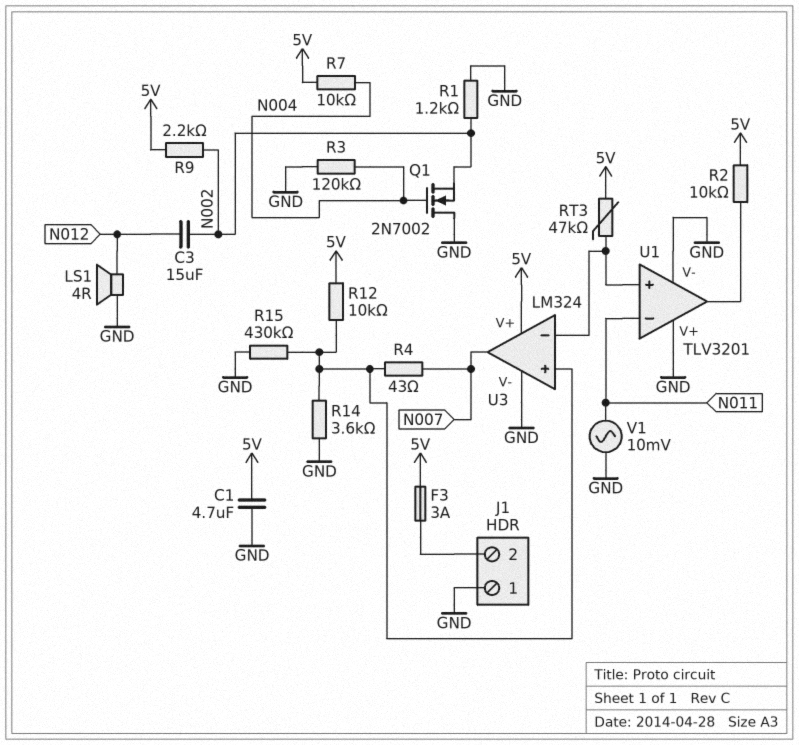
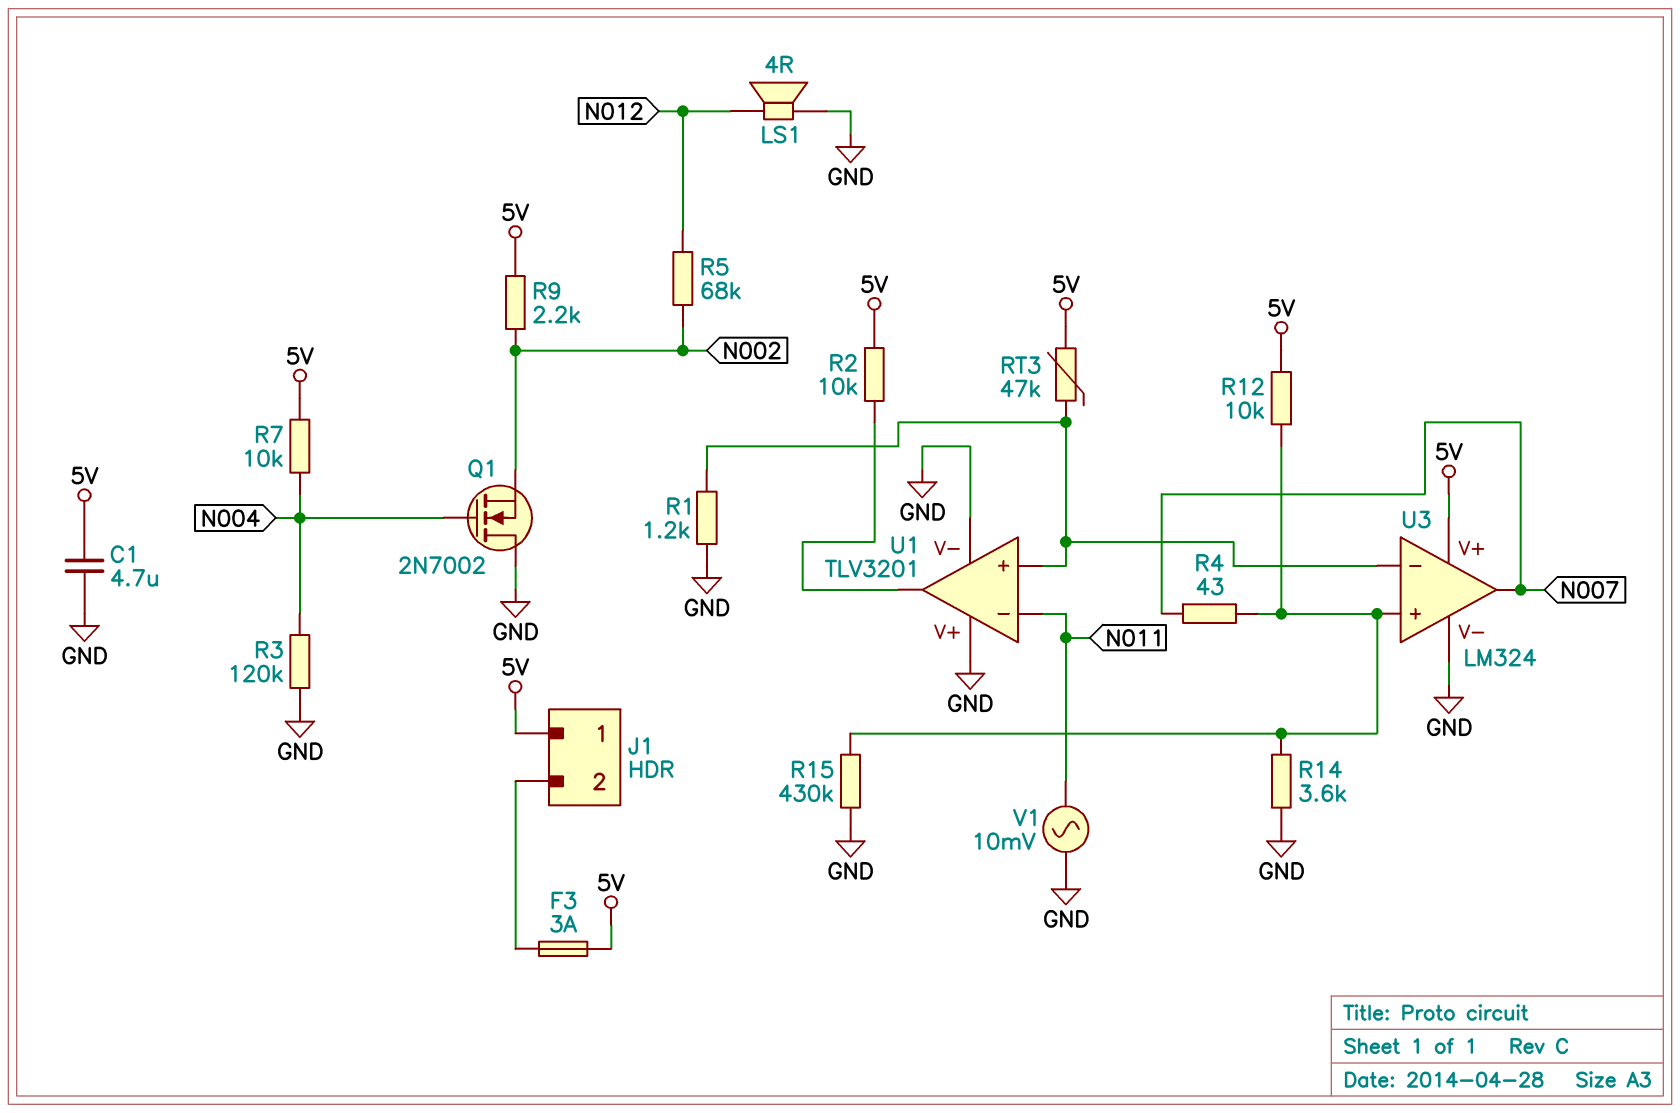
C3: 15uF (N002, N012) -> none
J1 pin 1: GND -> 5V
R1: 1.2k (GND, N002) -> 1.2k (GND, U1/in+)
R5: none -> 68k (N002, N012)

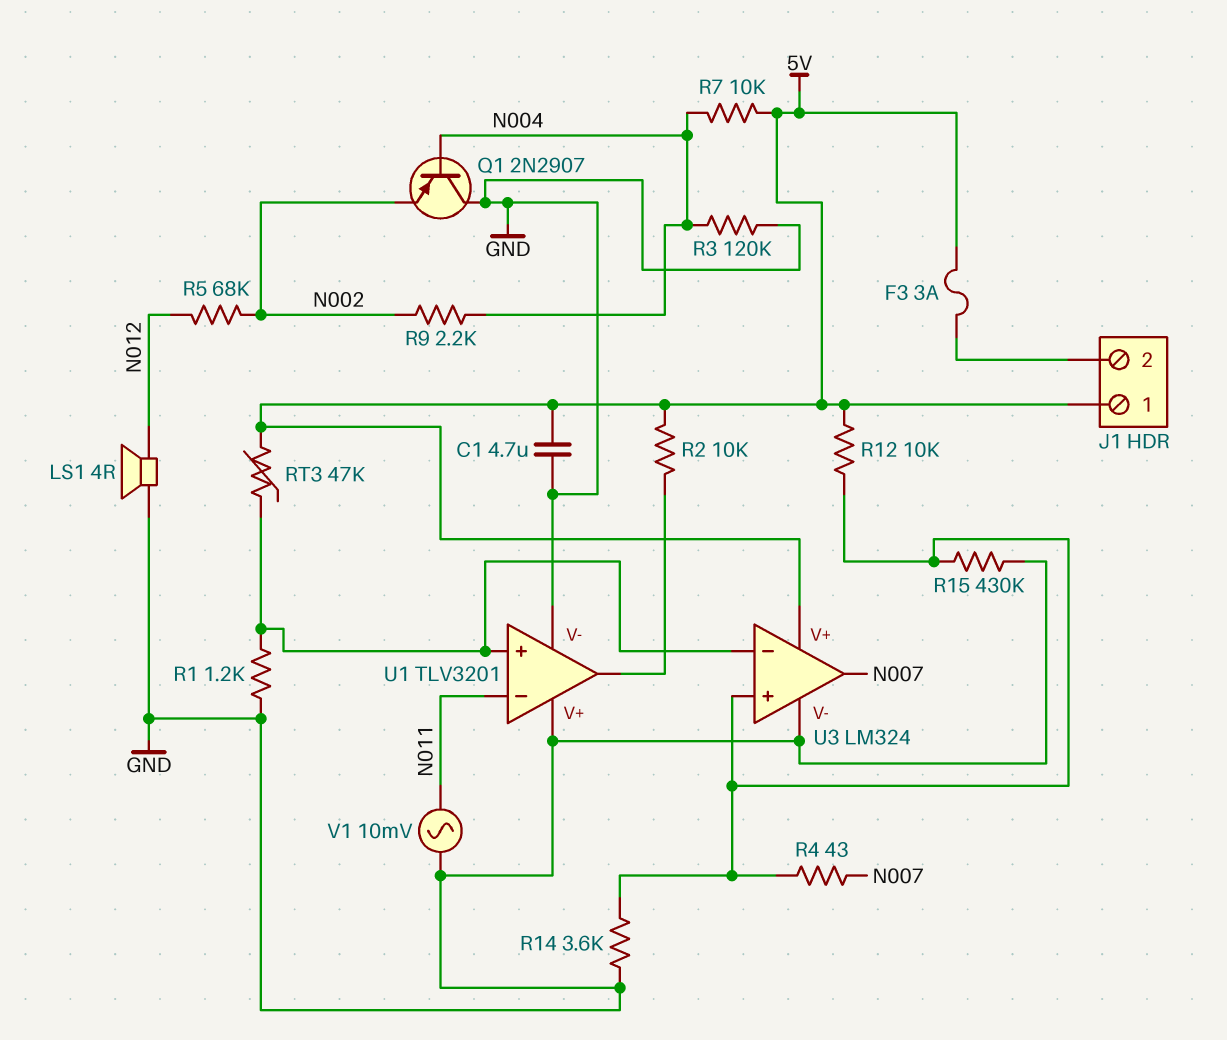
Q1: NMOS 2N7002 (G N004, D GND, S N002) -> PNP 2N2907 (B N004, C GND, E N002)
R9: 2.2k (5V, N002) -> 2.2k (N002, N004)

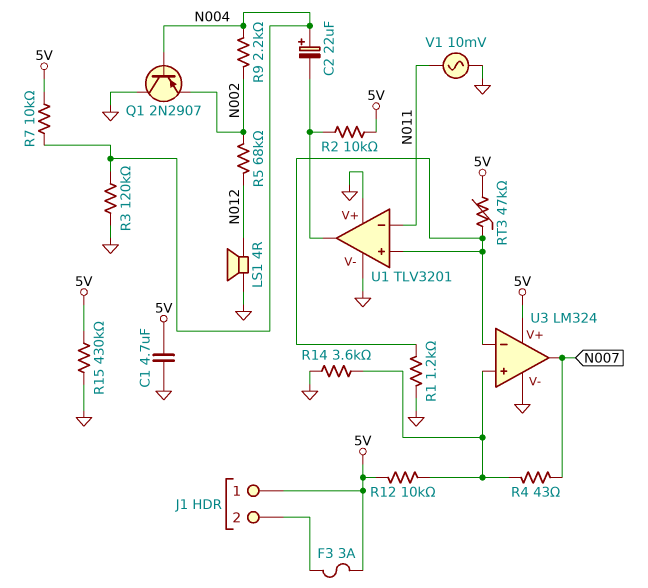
C2: none -> 22uF (plus N004, minus U1/out)
R15: 430k (GND, U3/in+) -> 430k (5V, GND)

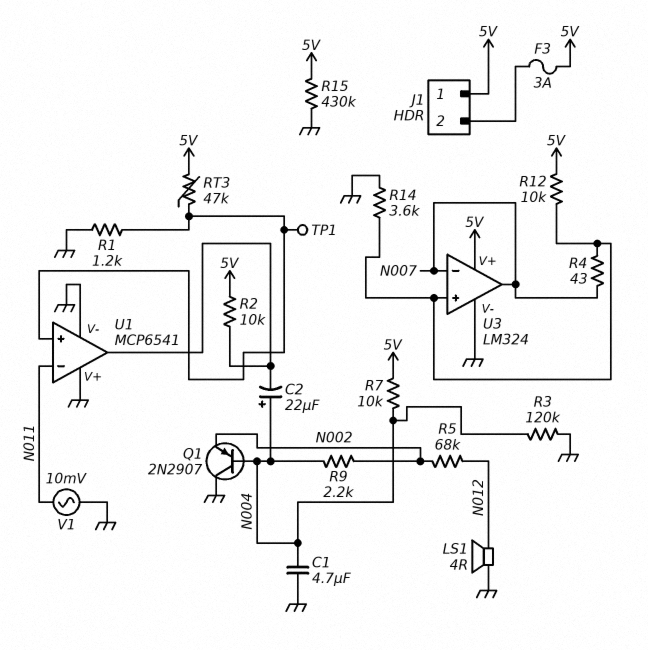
C1: 4.7uF (5V, GND) -> 4.7uF (GND, N004)
TP1: none -> test point (U1/in+)
U1: TLV3201 -> MCP6541
U3 pin in-: U1/in+ -> N007

